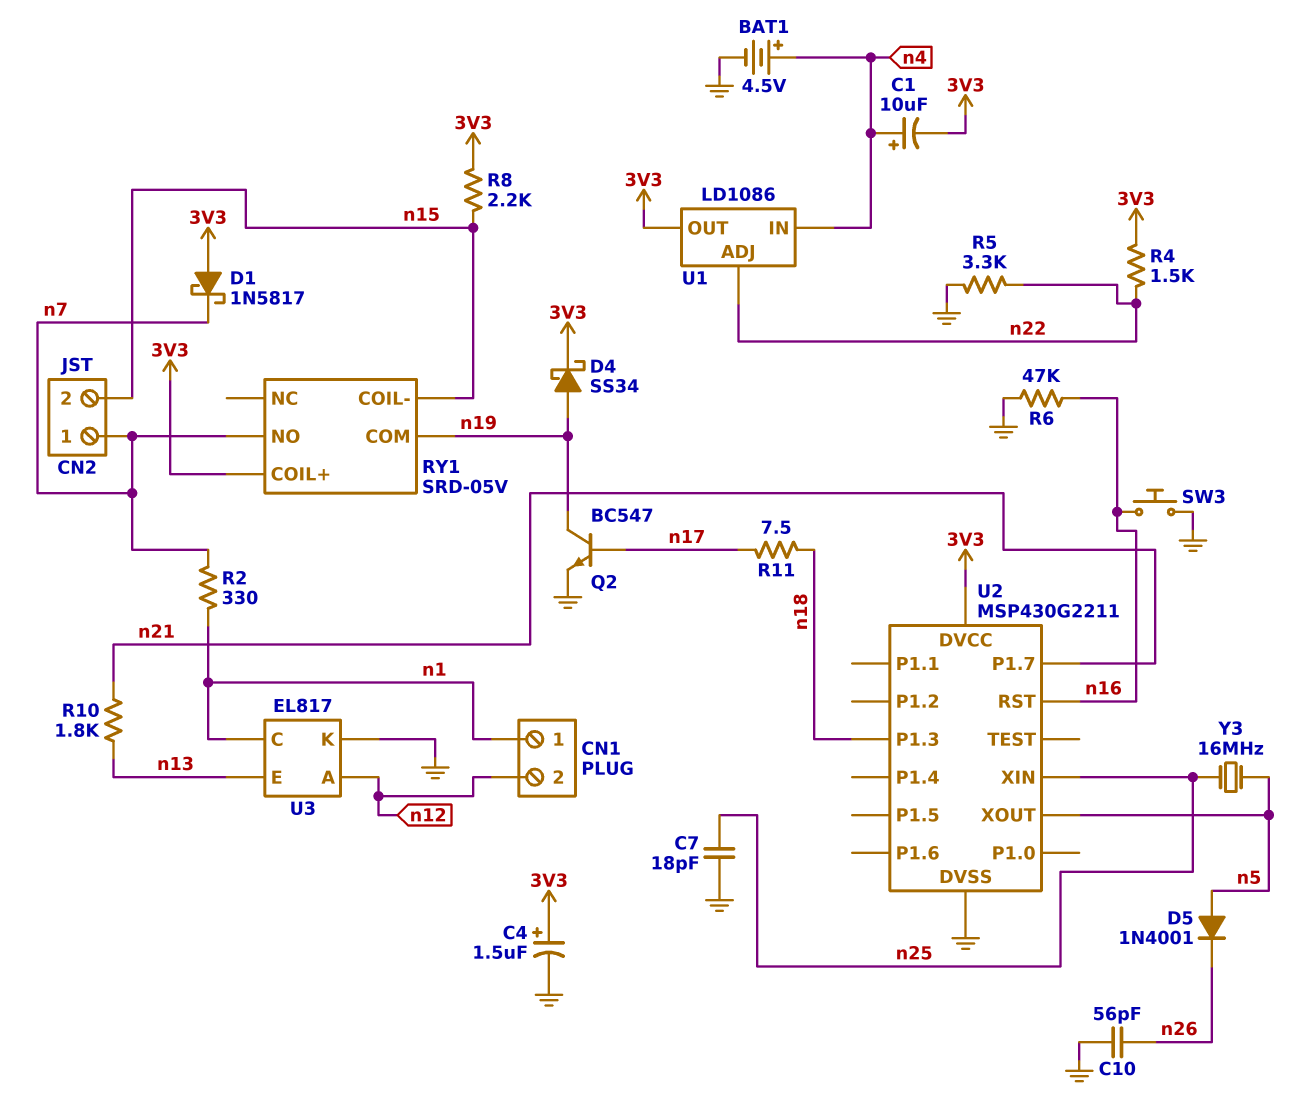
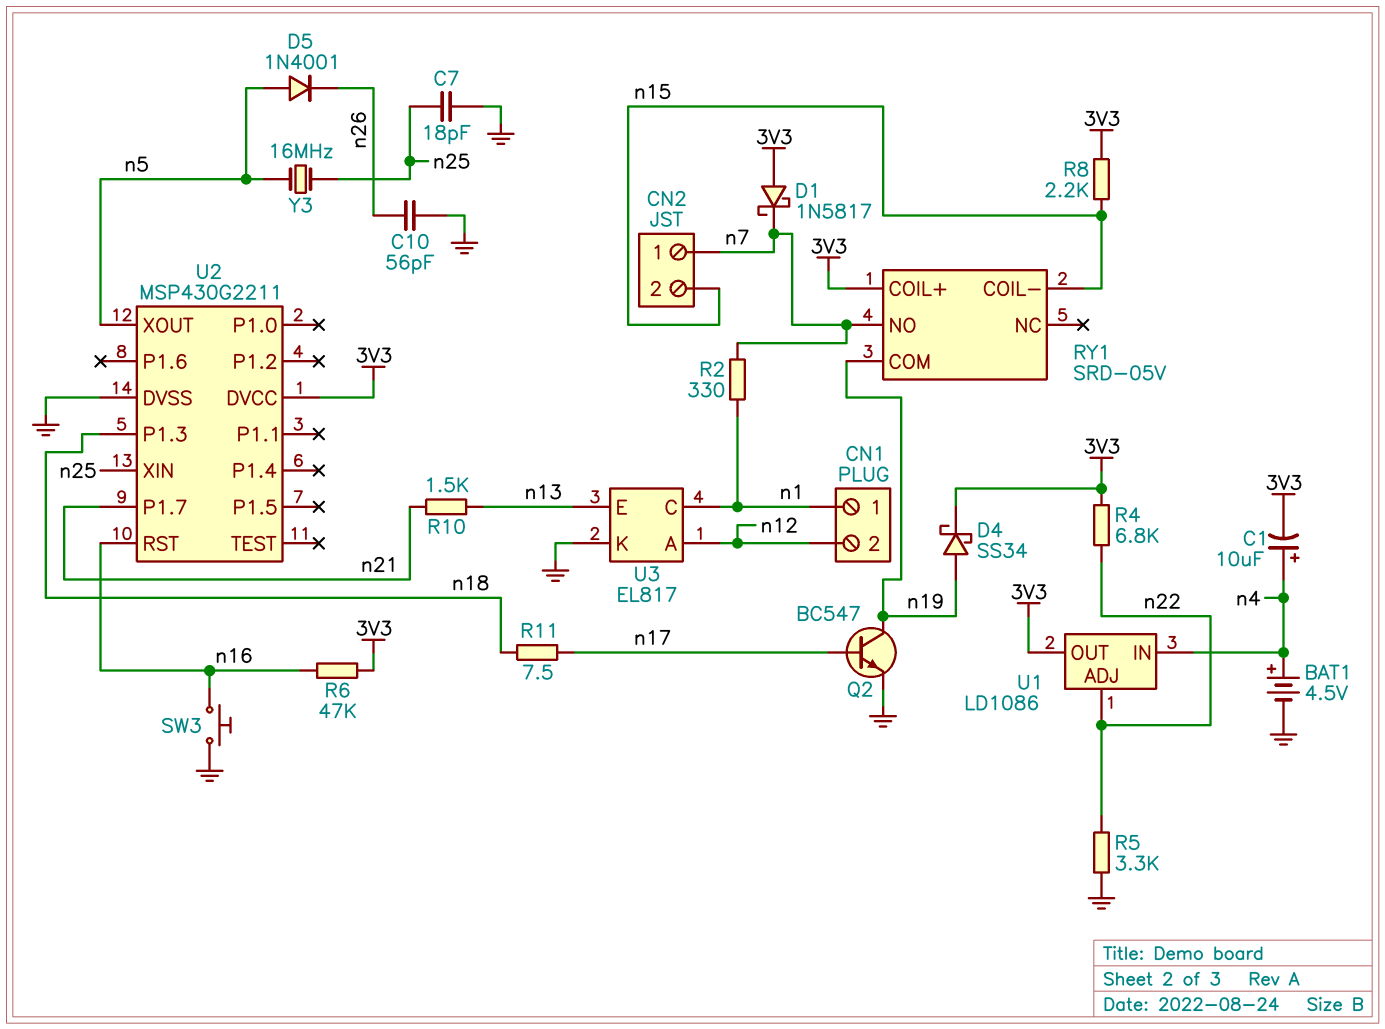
C4: 1.5uF (plus 3V3, minus GND) -> none
R4: 1.5k (3V3, n22) -> 6.8k (3V3, n22)
R6: 47k (GND, n16) -> 47k (3V3, n16)
R10: 1.8k (n13, n21) -> 1.5k (n13, n21)

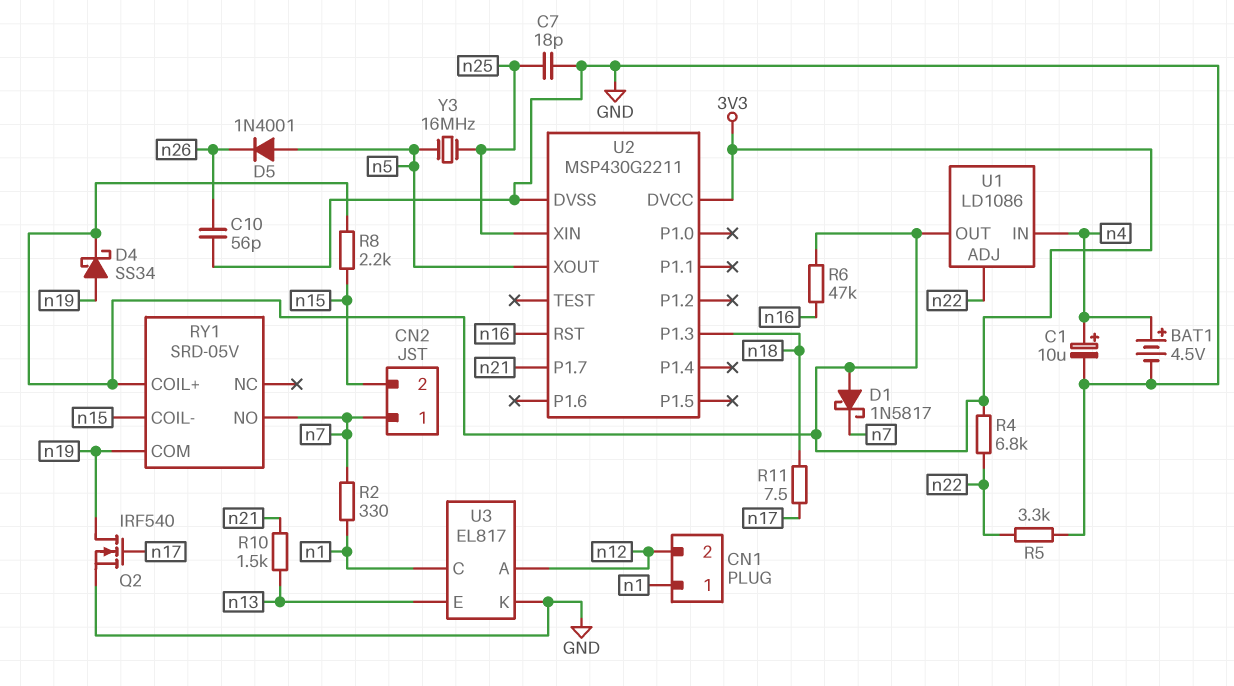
C1: 10uF (plus n4, minus 3V3) -> 10uF (plus n4, minus GND)
Q2: NPN BC547 (B n17, C n19, E GND) -> NMOS IRF540 (G n17, D n19, S GND)
SW3: button (GND, n16) -> none

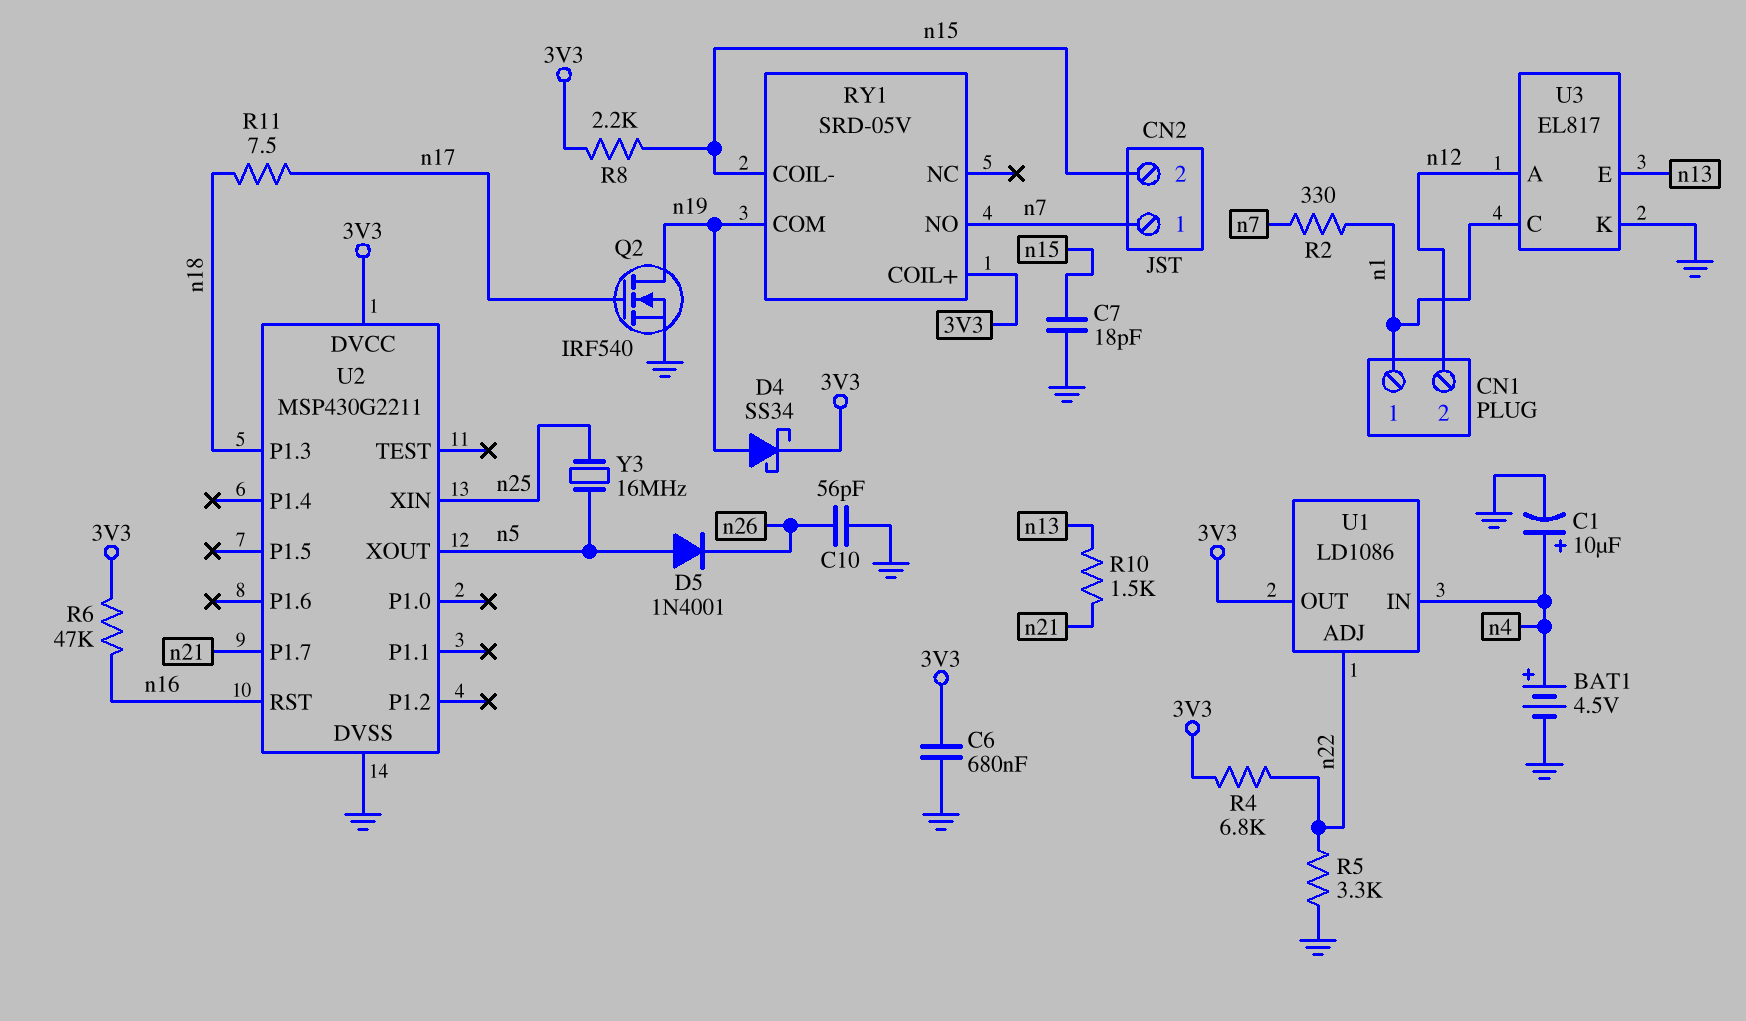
C6: none -> 680nF (3V3, GND)
C7: 18pF (GND, n25) -> 18pF (GND, n15)
D1: schottky 1N5817 (A 3V3, K n7) -> none

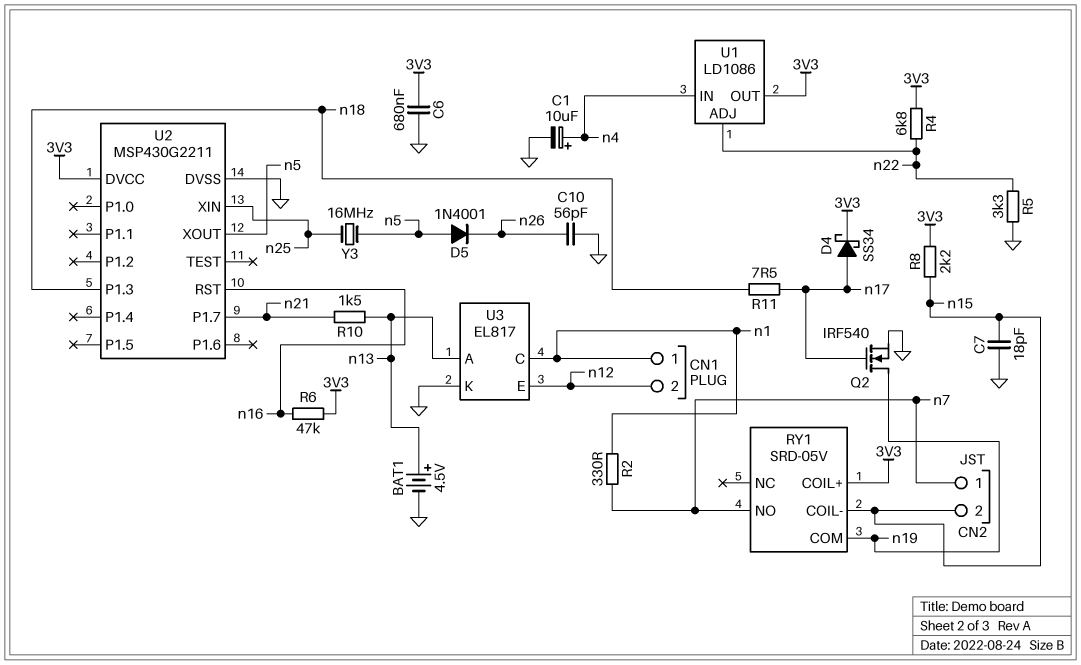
BAT1: 4.5V (plus n4, minus GND) -> 4.5V (plus n13, minus GND)
D4: schottky SS34 (A n19, K 3V3) -> schottky SS34 (A n17, K 3V3)
U3 pin A: n12 -> n13
U3 pin E: n13 -> n12

